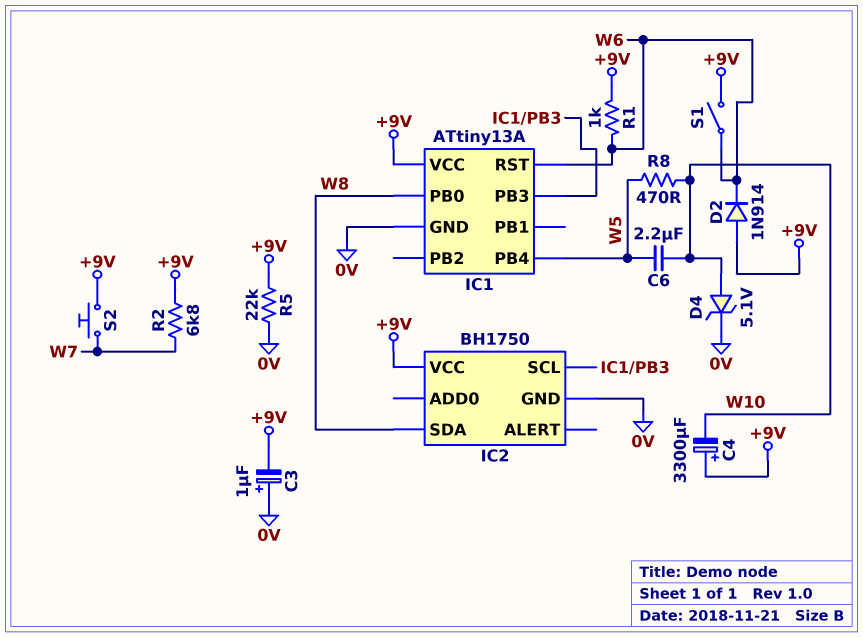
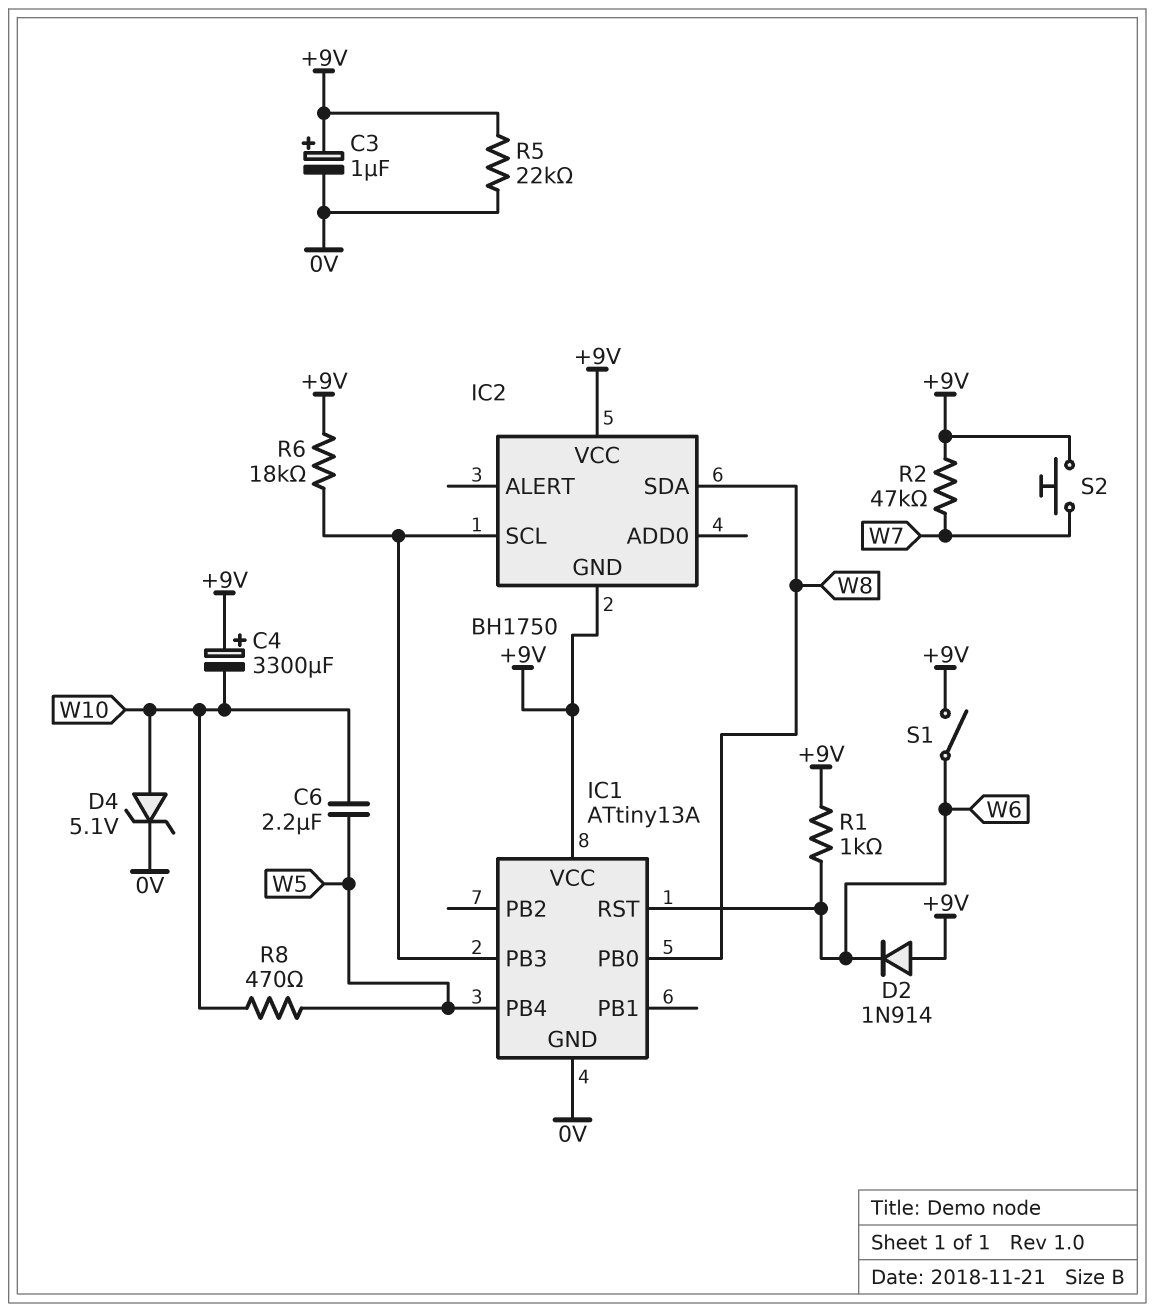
C3: 1uF (plus 0V, minus +9V) -> 1uF (plus +9V, minus 0V)
IC2 pin GND: 0V -> +9V
R2: 6.8k (+9V, W7) -> 47k (+9V, W7)
R6: none -> 18k (+9V, IC1/PB3)

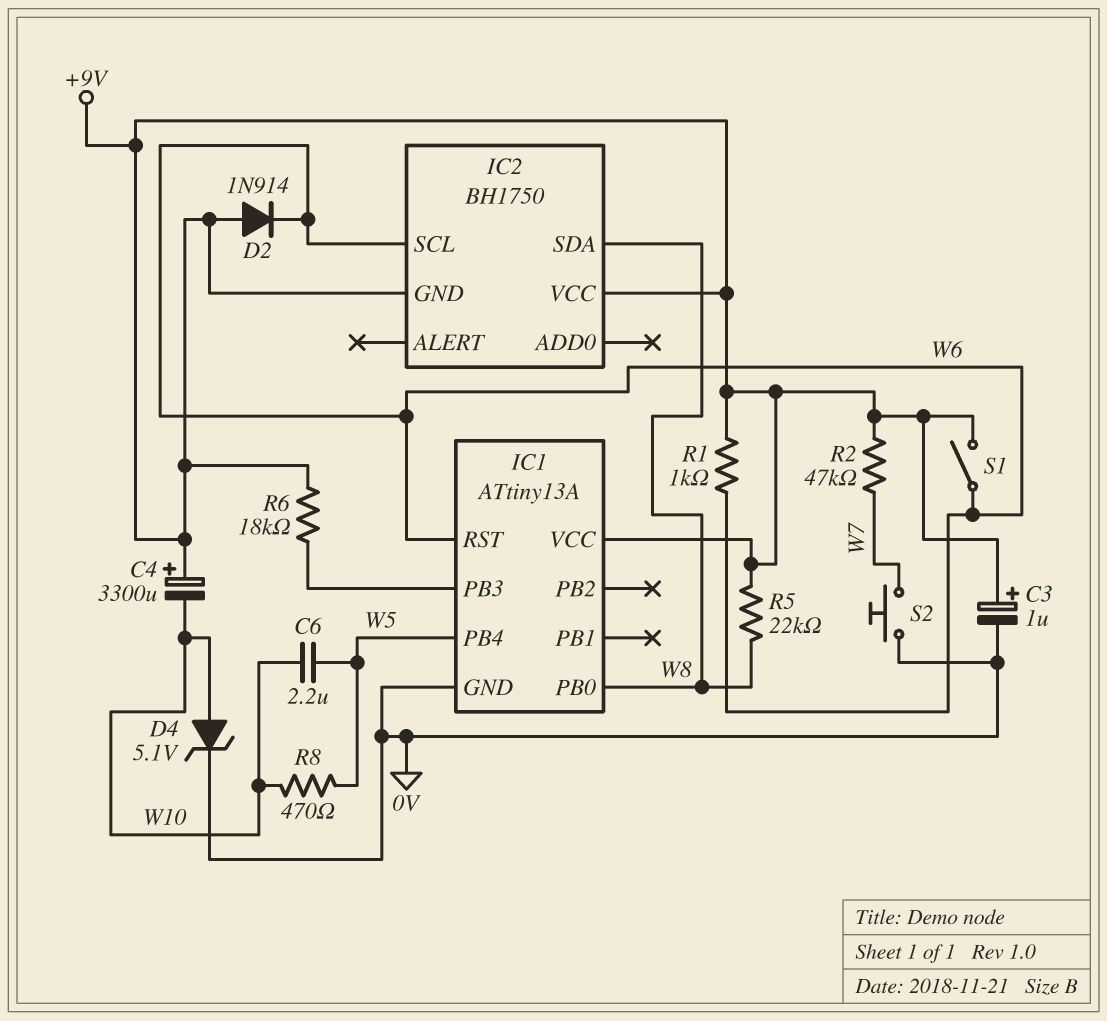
IC2 pin SCL: IC1/PB3 -> W6
R5: 22k (+9V, 0V) -> 22k (+9V, W8)
S2: button (+9V, W7) -> button (0V, W7)

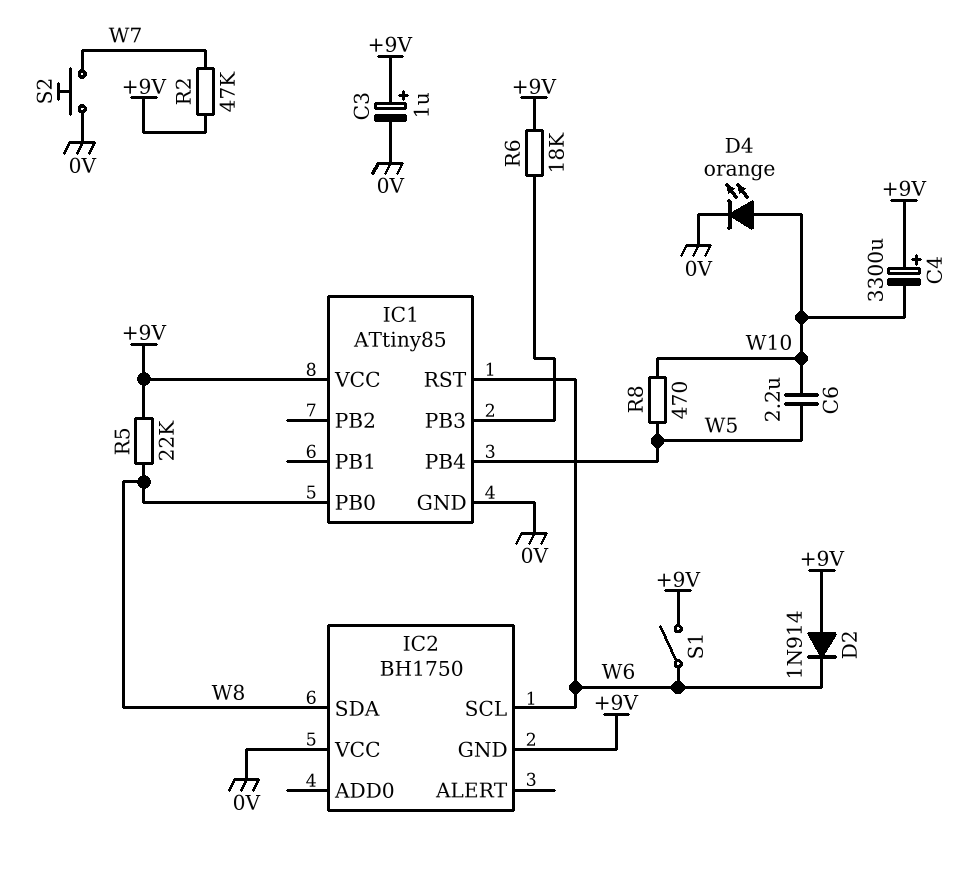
D4: zener 5.1V (A W10, K 0V) -> LED orange (A W10, K 0V)
IC1: ATtiny13A -> ATtiny85
IC2 pin VCC: +9V -> 0V
R1: 1k (+9V, W6) -> none

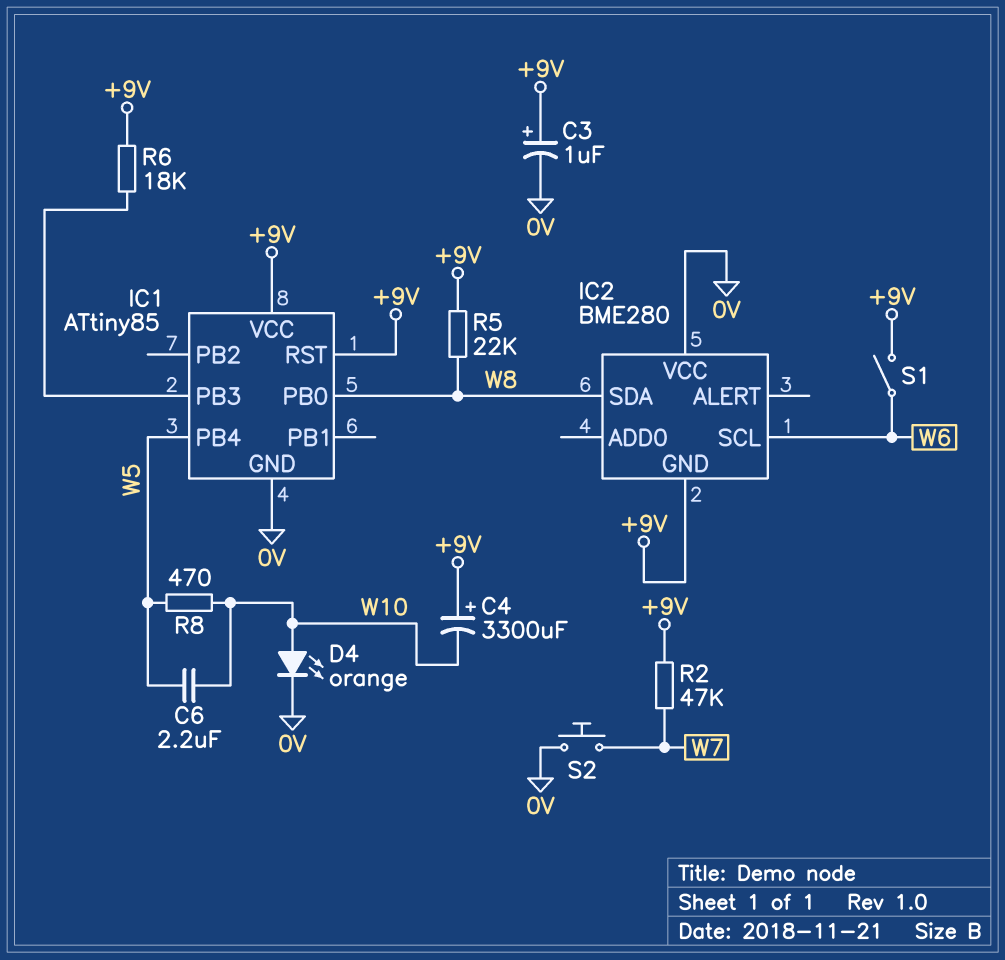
D2: diode 1N914 (A +9V, K W6) -> none
IC1 pin RST: W6 -> +9V
IC2: BH1750 -> BME280

